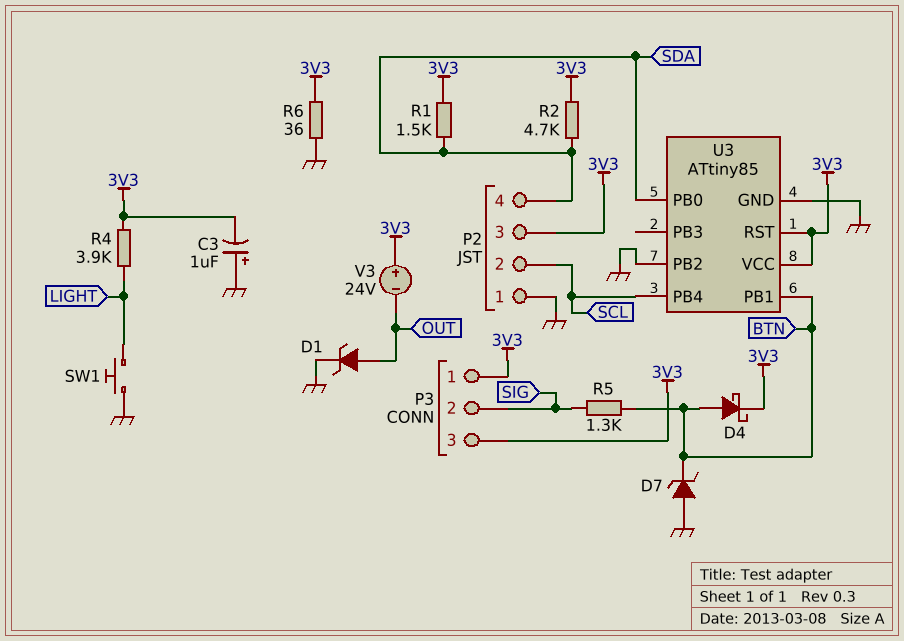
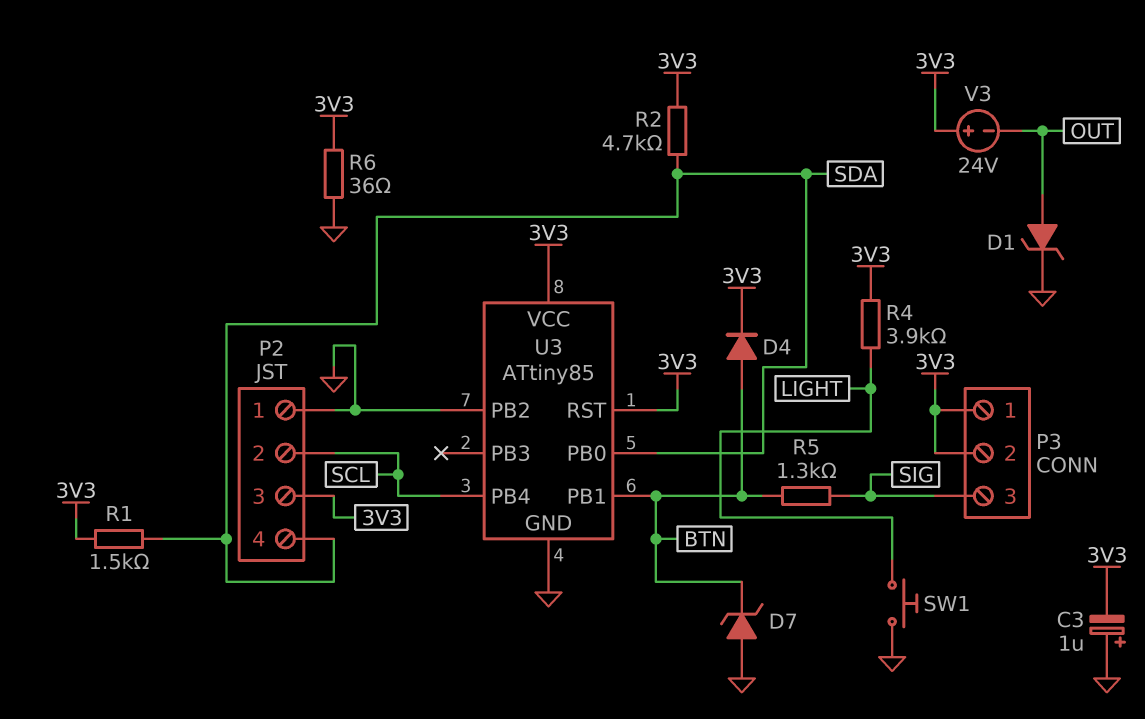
D4: schottky (A BTN, K 3V3) -> diode (A BTN, K 3V3)
P3 pin 2: SIG -> 3V3
P3 pin 3: 3V3 -> SIG

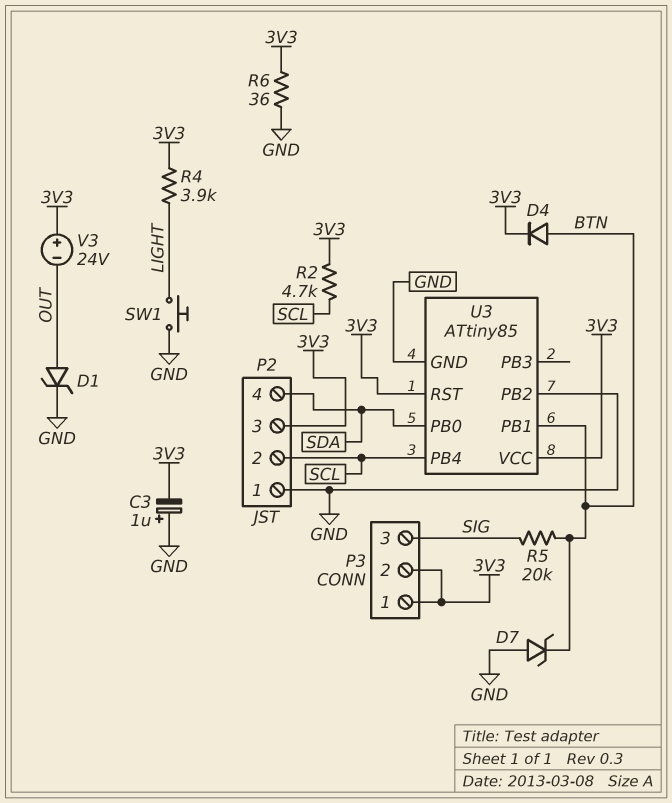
R1: 1.5k (3V3, SDA) -> none
R2: 4.7k (3V3, SDA) -> 4.7k (3V3, SCL)
R5: 1.3k (BTN, SIG) -> 20k (BTN, SIG)

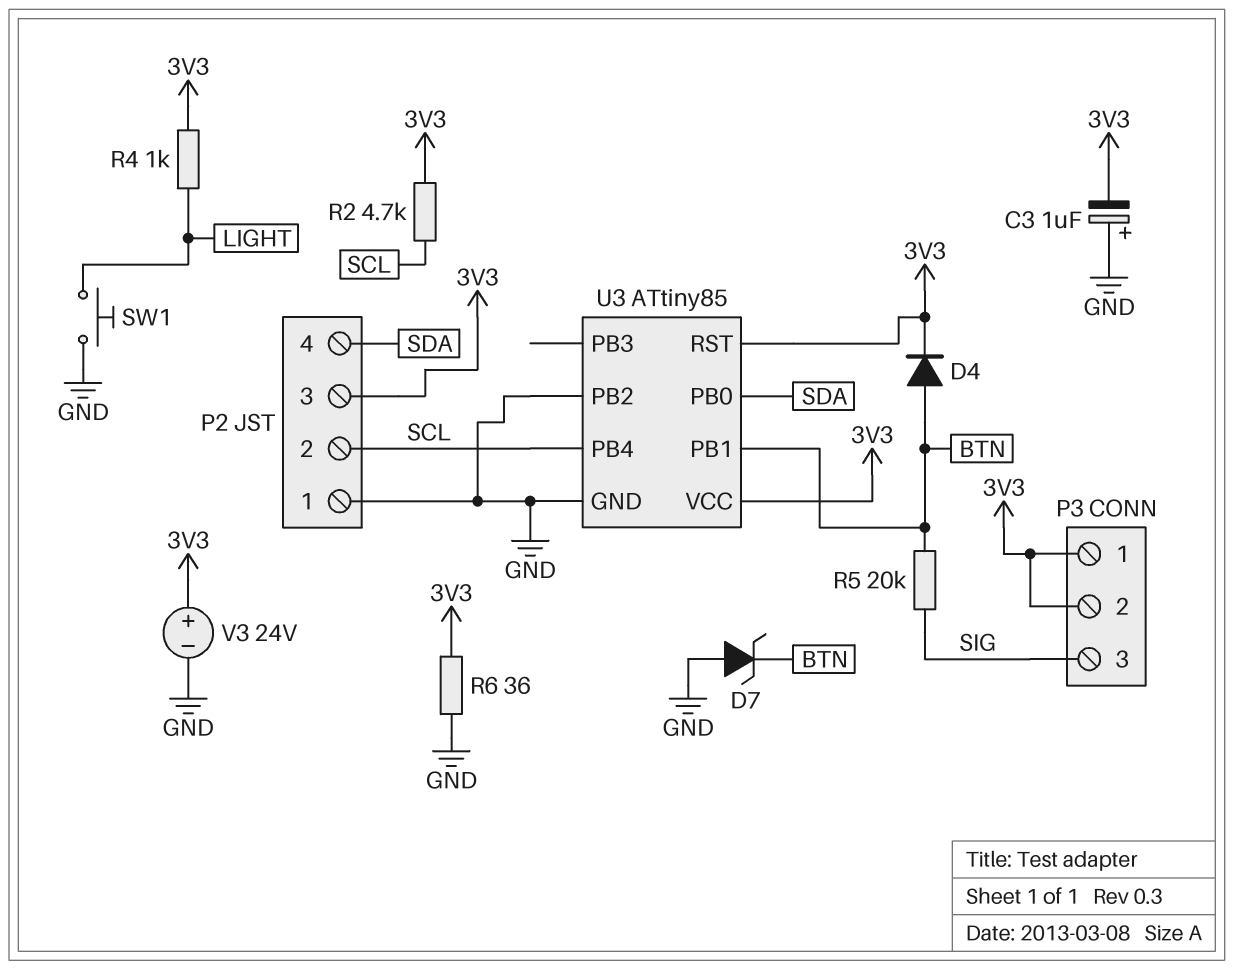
D1: zener (A OUT, K GND) -> none
R4: 3.9k (3V3, LIGHT) -> 1k (3V3, LIGHT)
V3: 24V (plus 3V3, minus OUT) -> 24V (plus 3V3, minus GND)

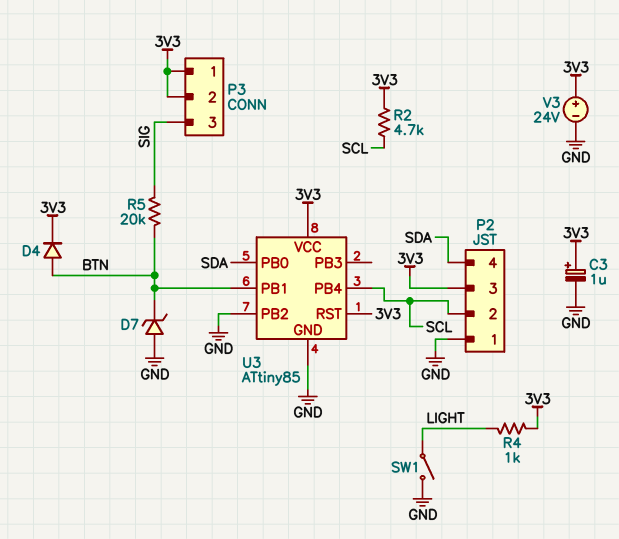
C3: 1uF (plus GND, minus 3V3) -> 1uF (plus 3V3, minus GND)
R6: 36 (3V3, GND) -> none
SW1: button (GND, LIGHT) -> switch (GND, LIGHT)

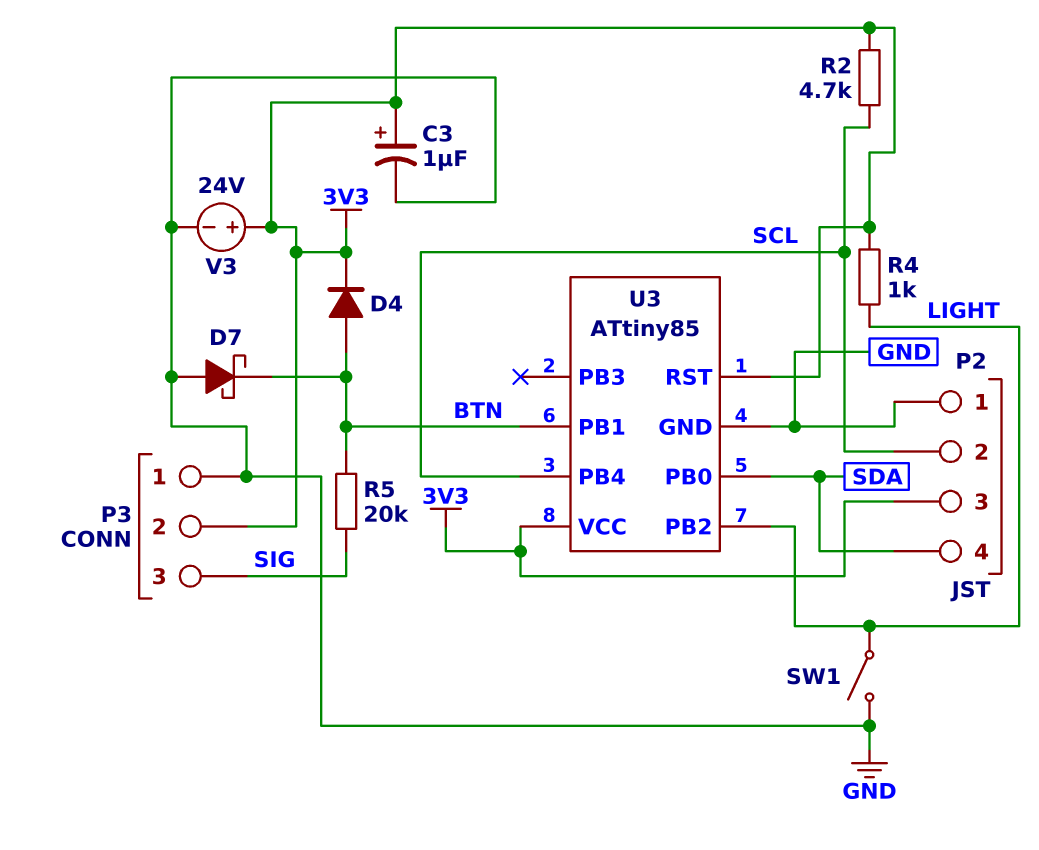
D7: zener (A GND, K BTN) -> schottky (A GND, K BTN)
P3 pin 1: 3V3 -> GND
U3 pin PB2: GND -> LIGHT

